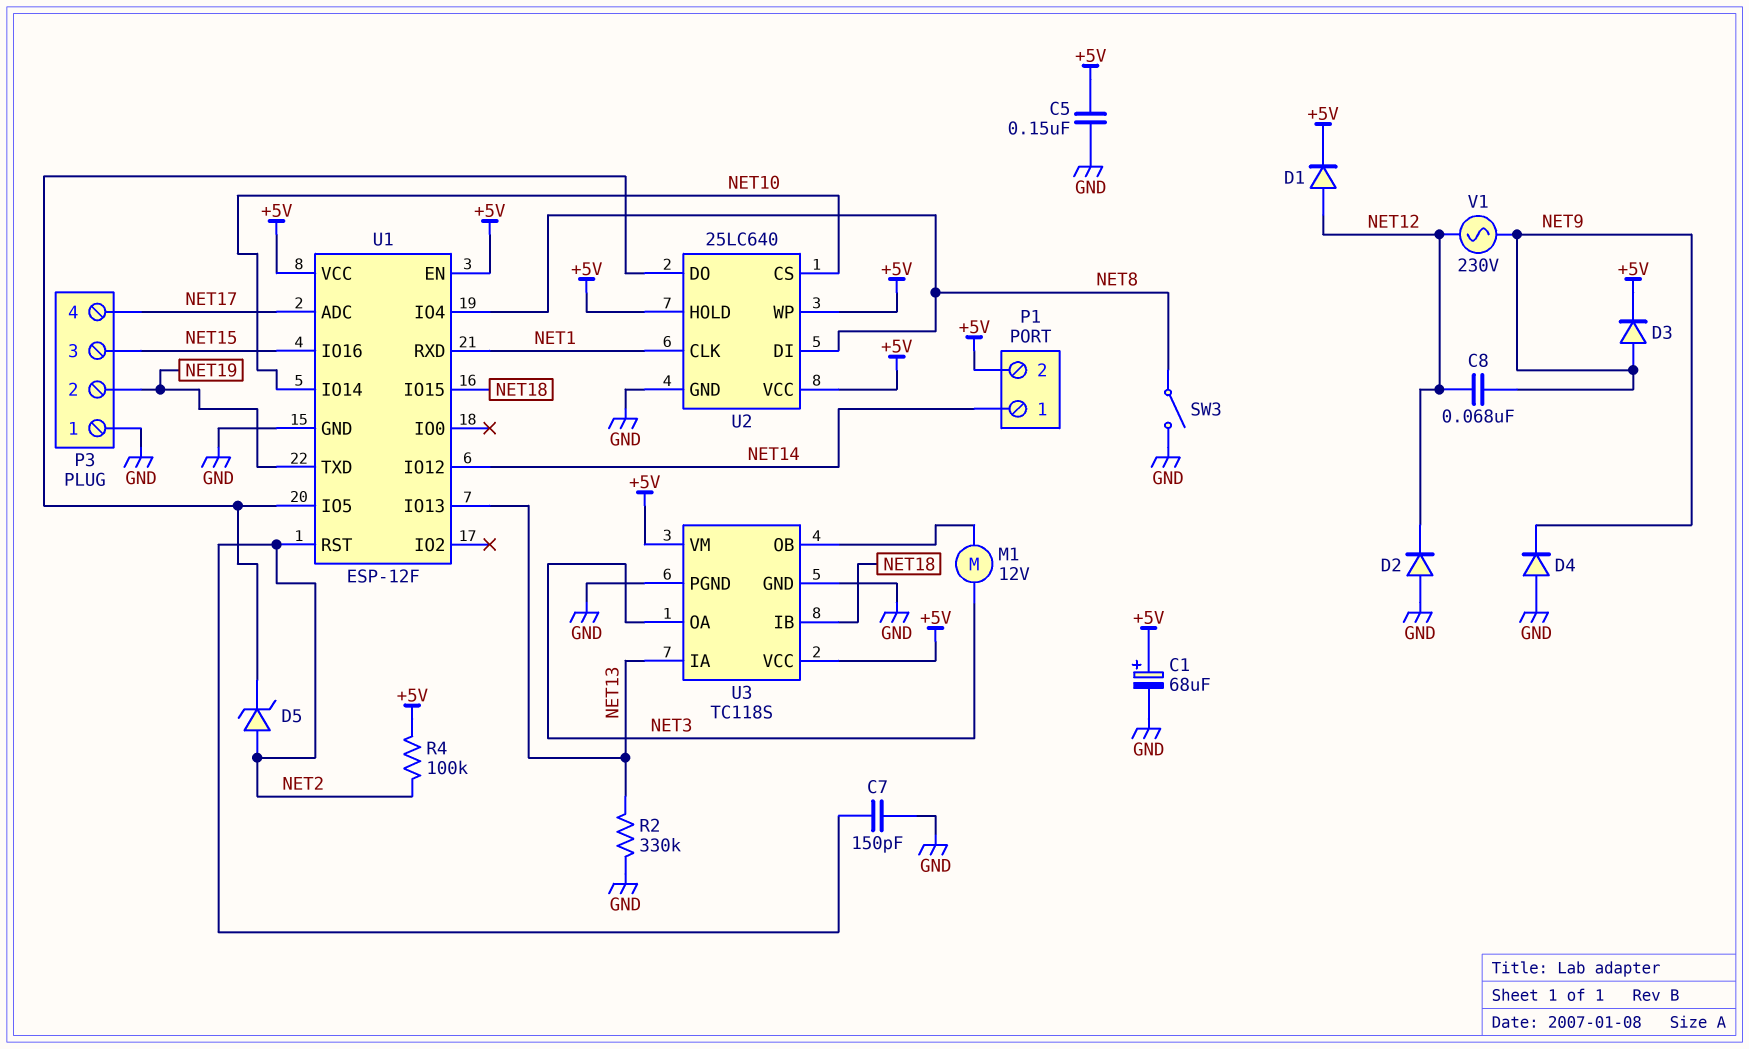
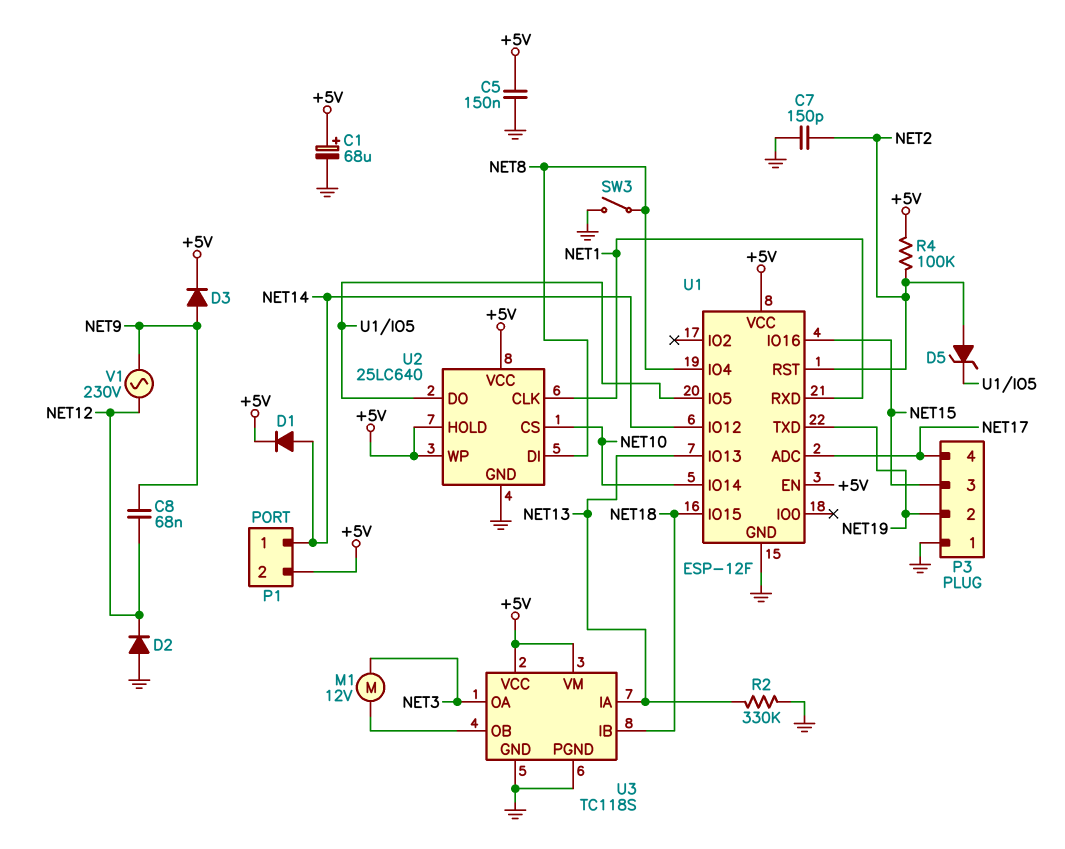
D1: diode (A NET12, K +5V) -> diode (A NET14, K +5V)
D4: diode (A GND, K NET9) -> none

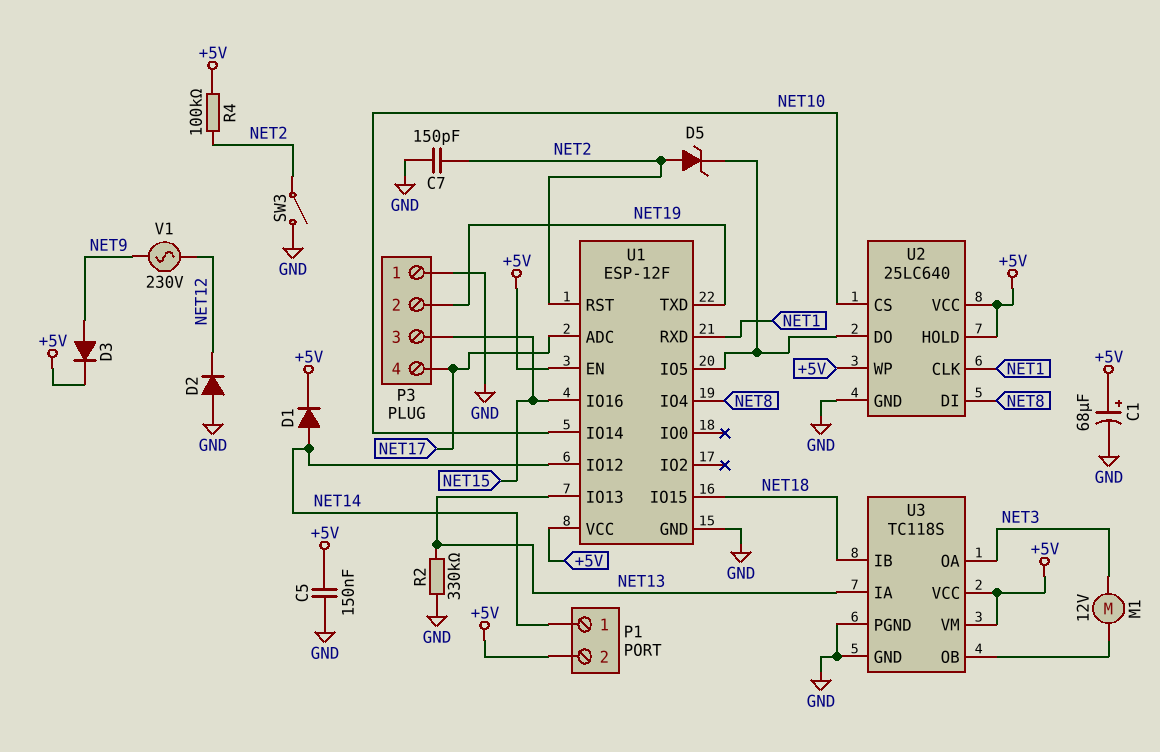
C8: 68nF (NET9, NET12) -> none
SW3: switch (GND, NET8) -> switch (GND, NET2)

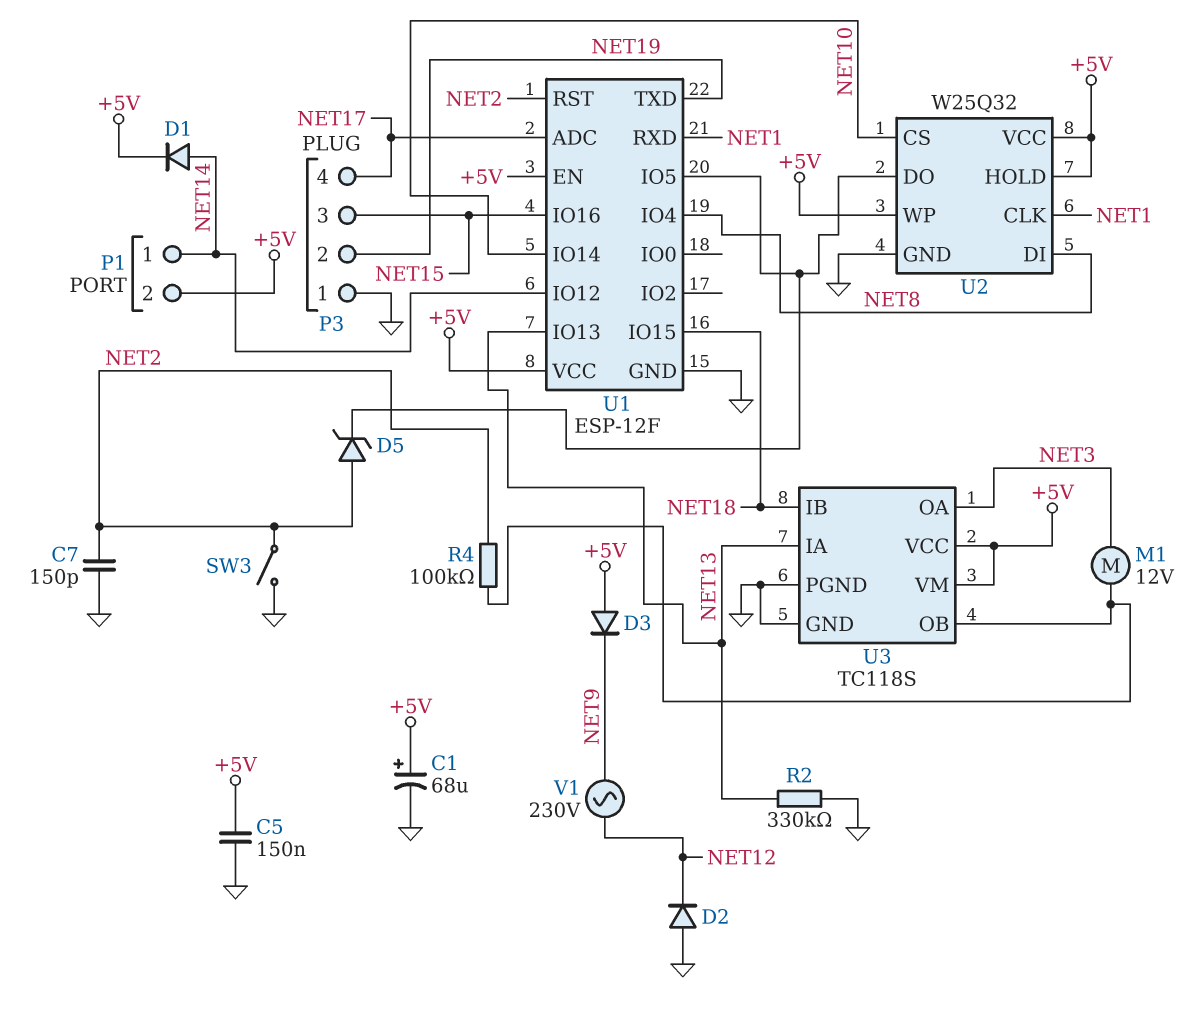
D3: diode (A NET9, K +5V) -> diode (A +5V, K NET9)
R4: 100k (+5V, NET2) -> 100k (NET2, U3/OB)
U2: 25LC640 -> W25Q32

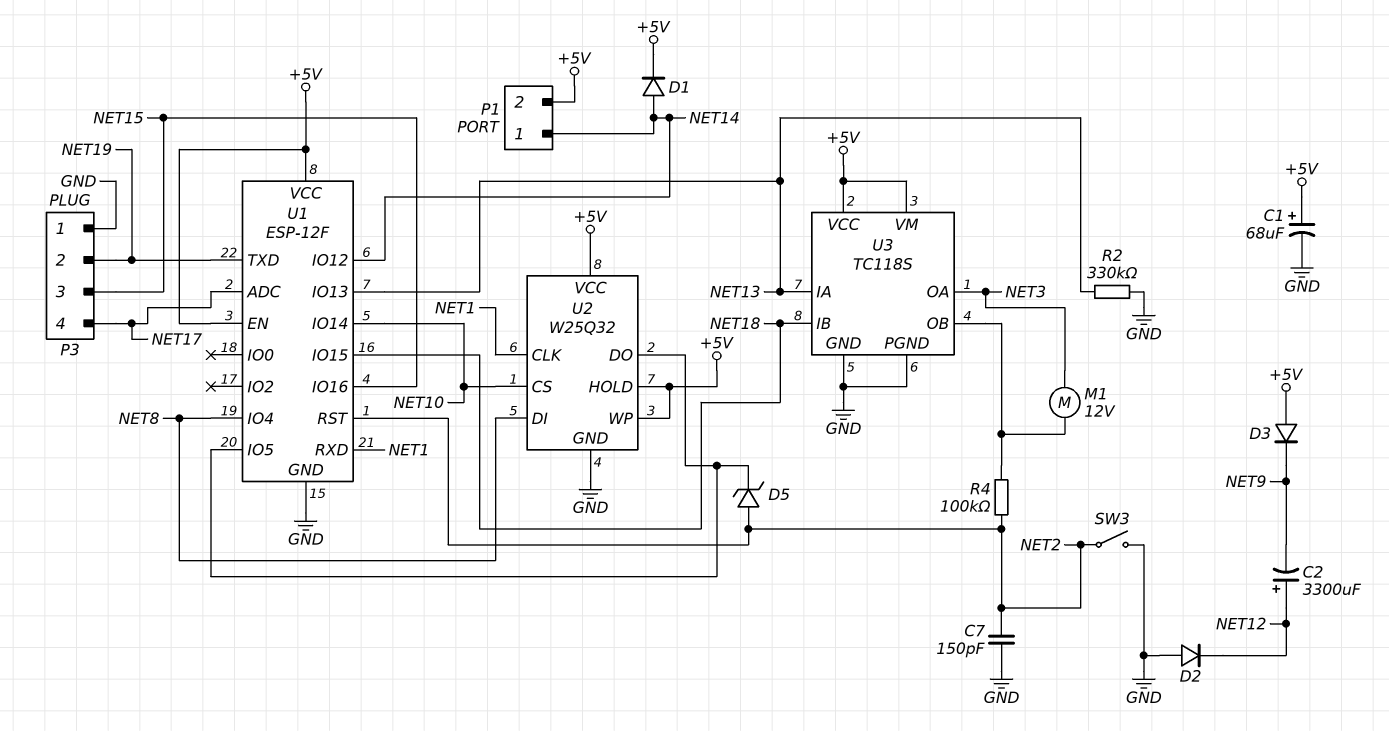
C2: none -> 3300uF (plus NET12, minus NET9)
C5: 150nF (+5V, GND) -> none
V1: AC 230V (NET9, NET12) -> none

